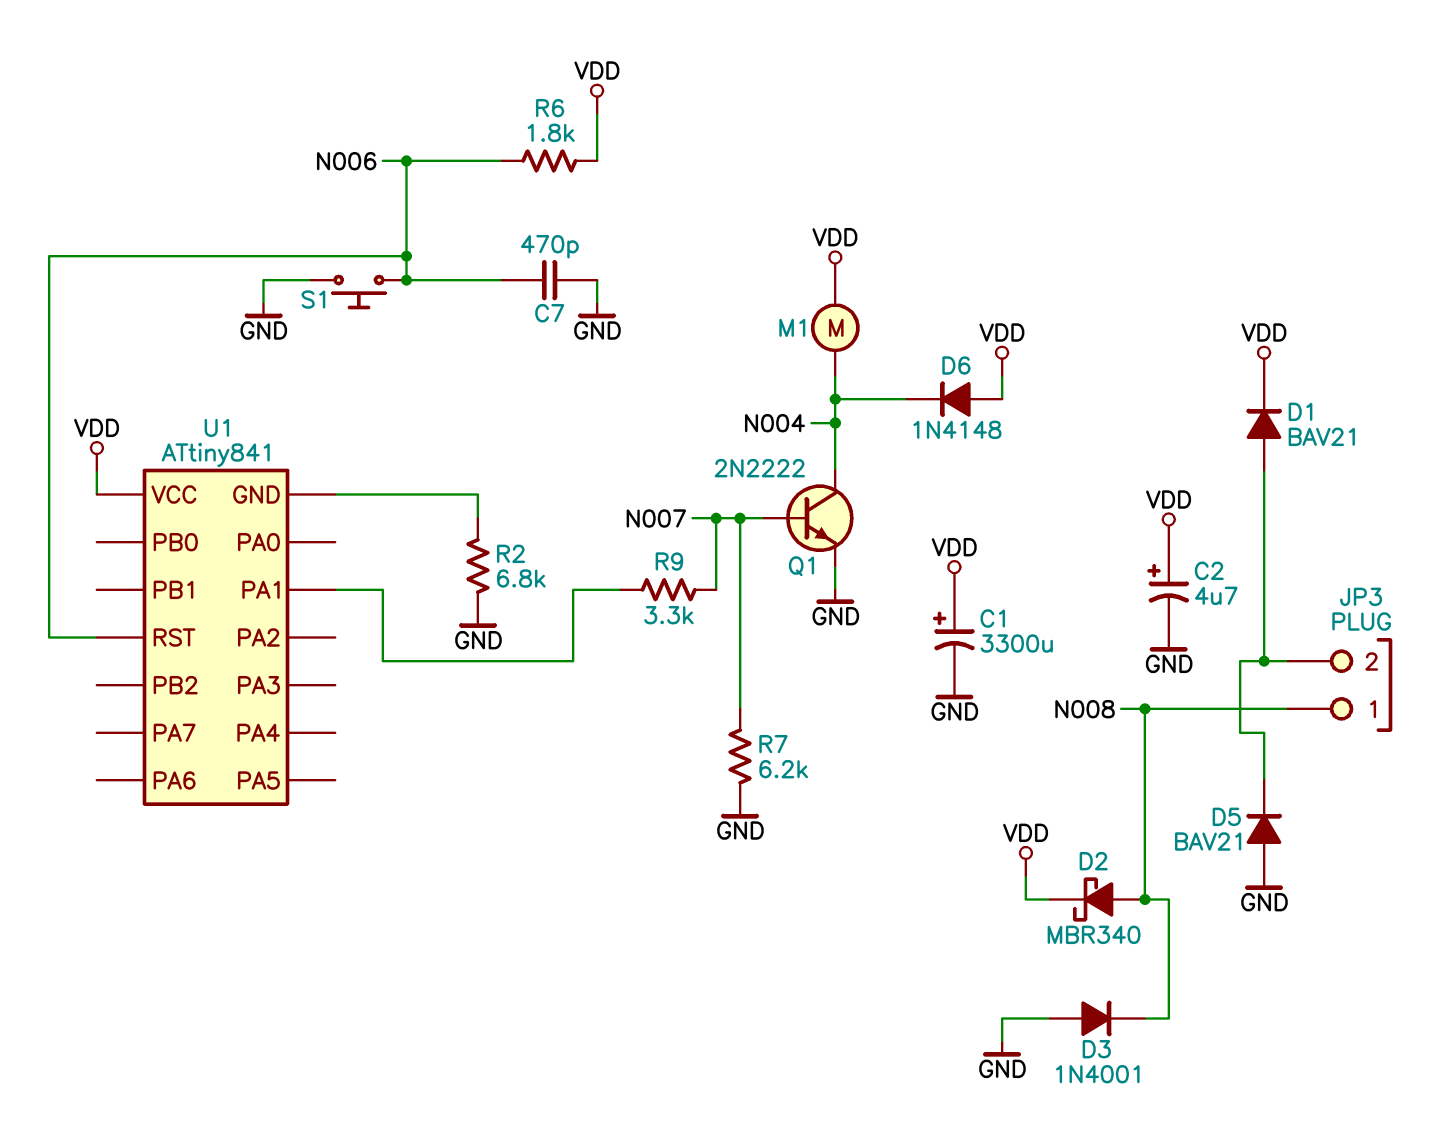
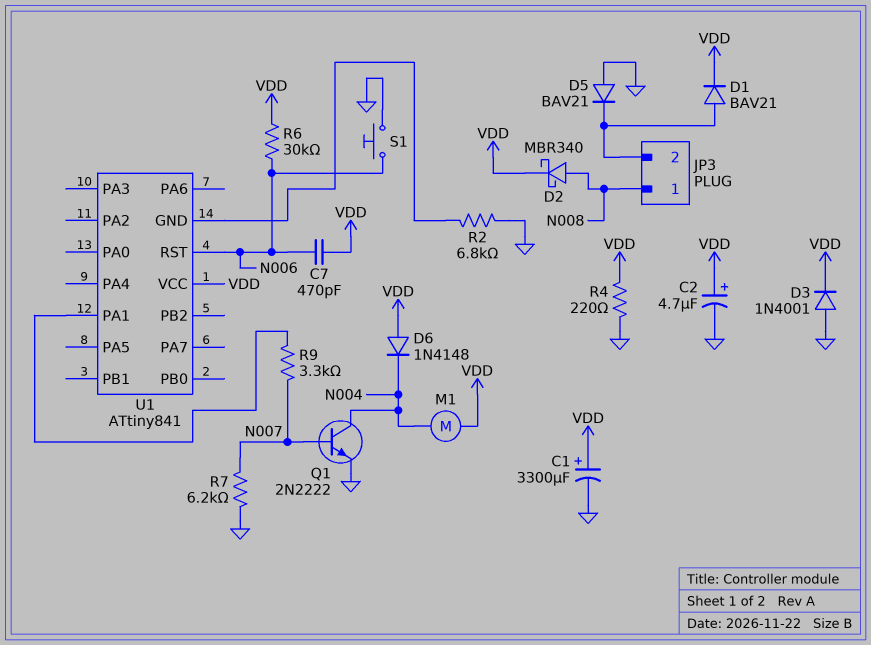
C7: 470pF (GND, N006) -> 470pF (N006, VDD)
D3: diode 1N4001 (A GND, K N008) -> diode 1N4001 (A GND, K VDD)
R4: none -> 220 (GND, VDD)
R6: 1.8k (N006, VDD) -> 30k (N006, VDD)

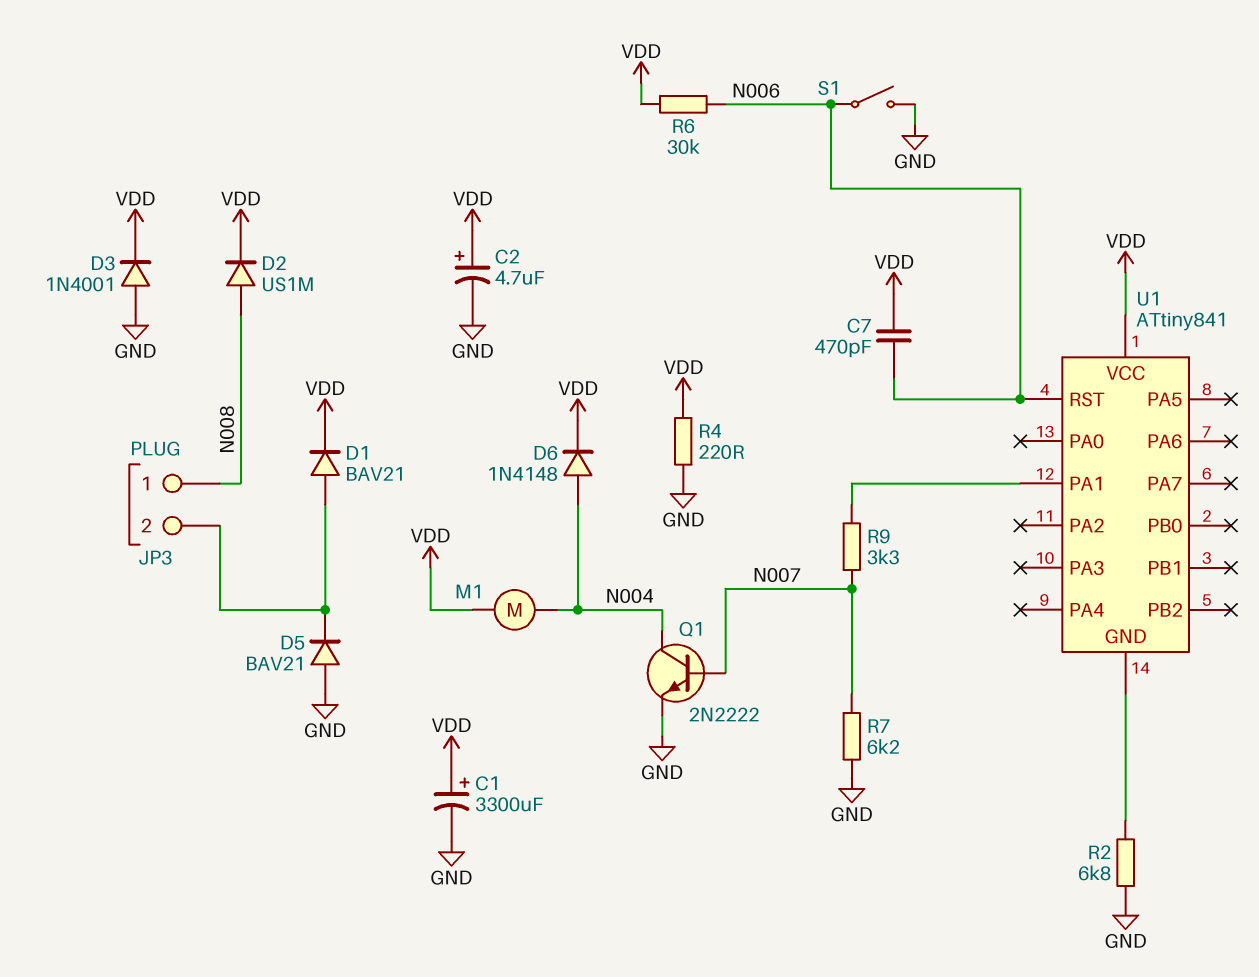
D2: schottky MBR340 (A N008, K VDD) -> diode US1M (A N008, K VDD)
D6: diode 1N4148 (A VDD, K N004) -> diode 1N4148 (A N004, K VDD)
S1: button (GND, N006) -> switch (GND, N006)

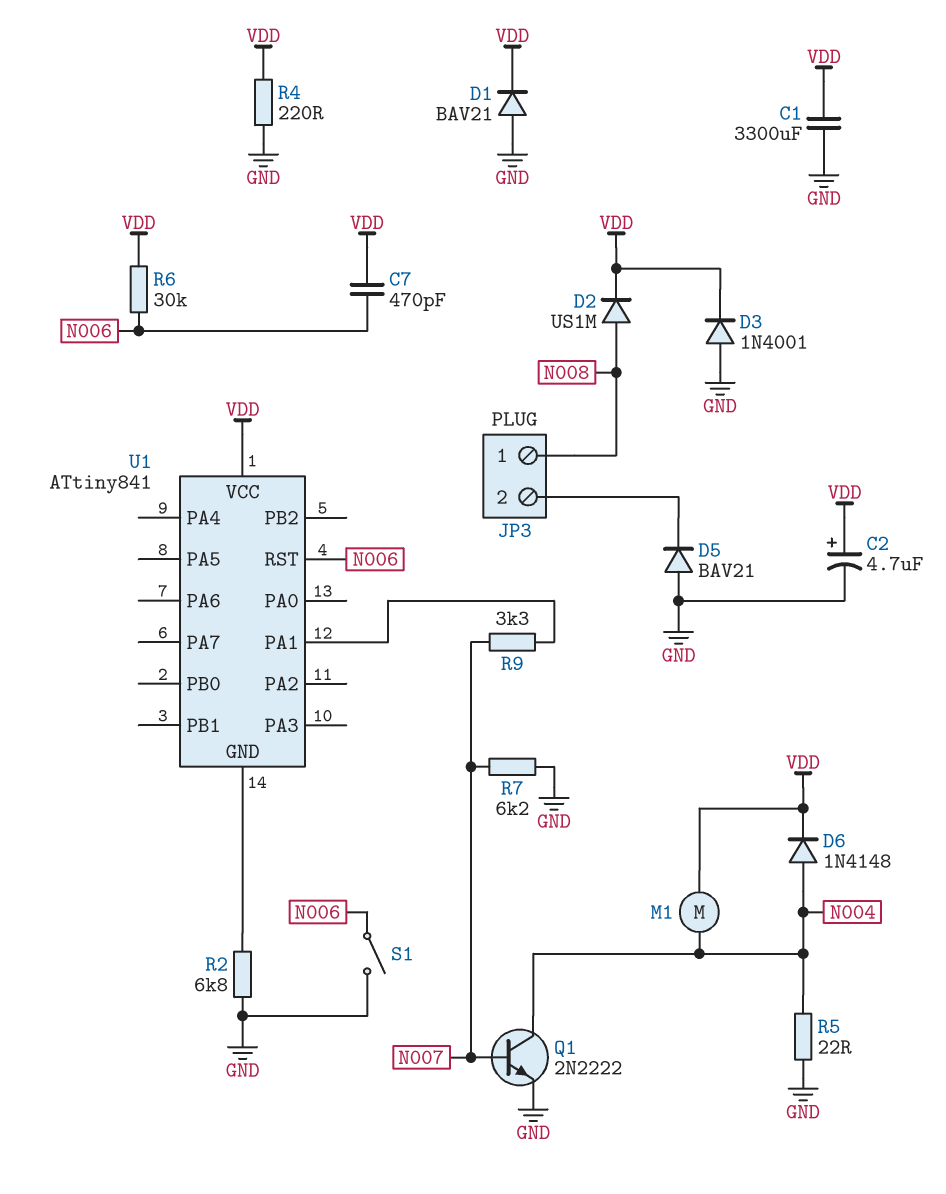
C1: 3300uF (plus VDD, minus GND) -> 3300uF (GND, VDD)
D1: diode BAV21 (A JP3/2, K VDD) -> diode BAV21 (A GND, K VDD)
R5: none -> 22 (GND, N004)

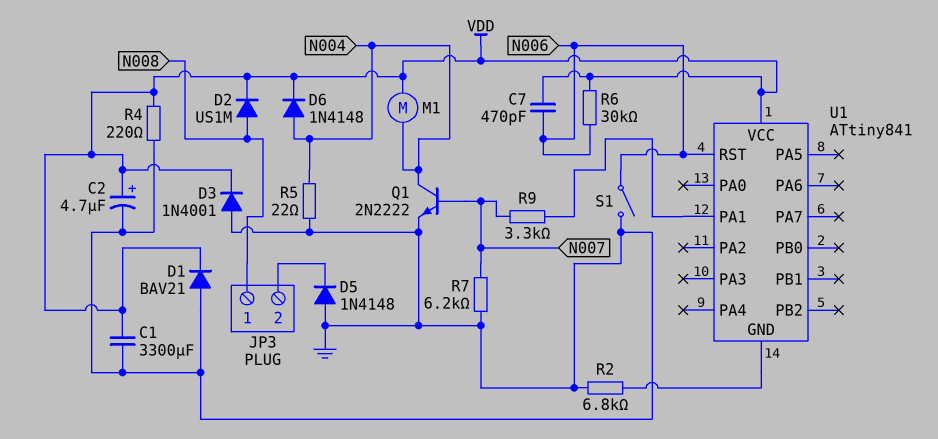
D5: diode BAV21 (A GND, K JP3/2) -> diode 1N4148 (A GND, K JP3/2)

